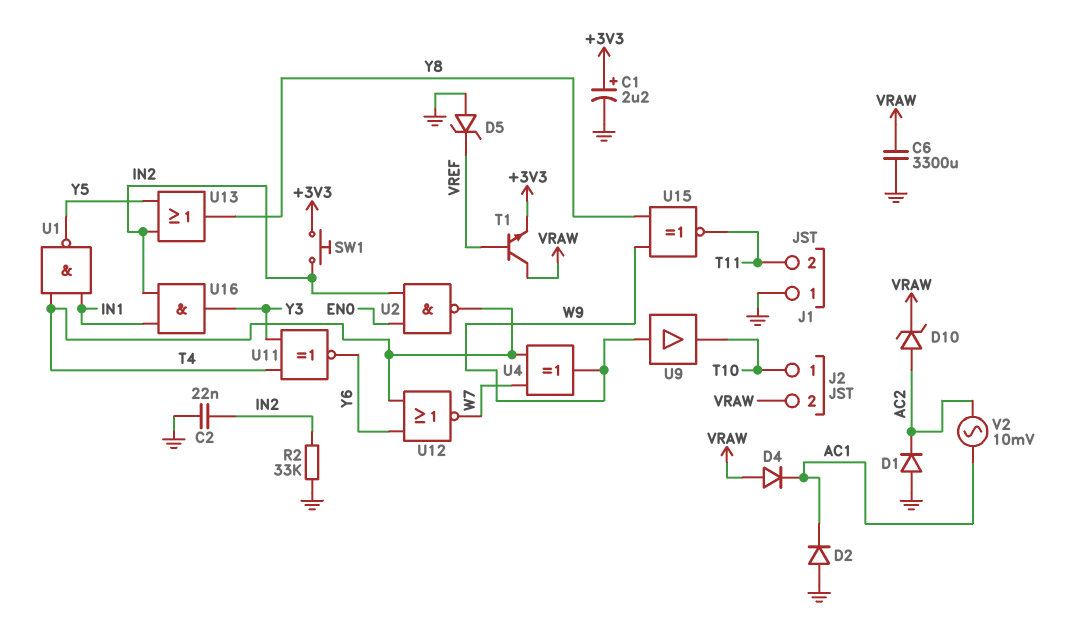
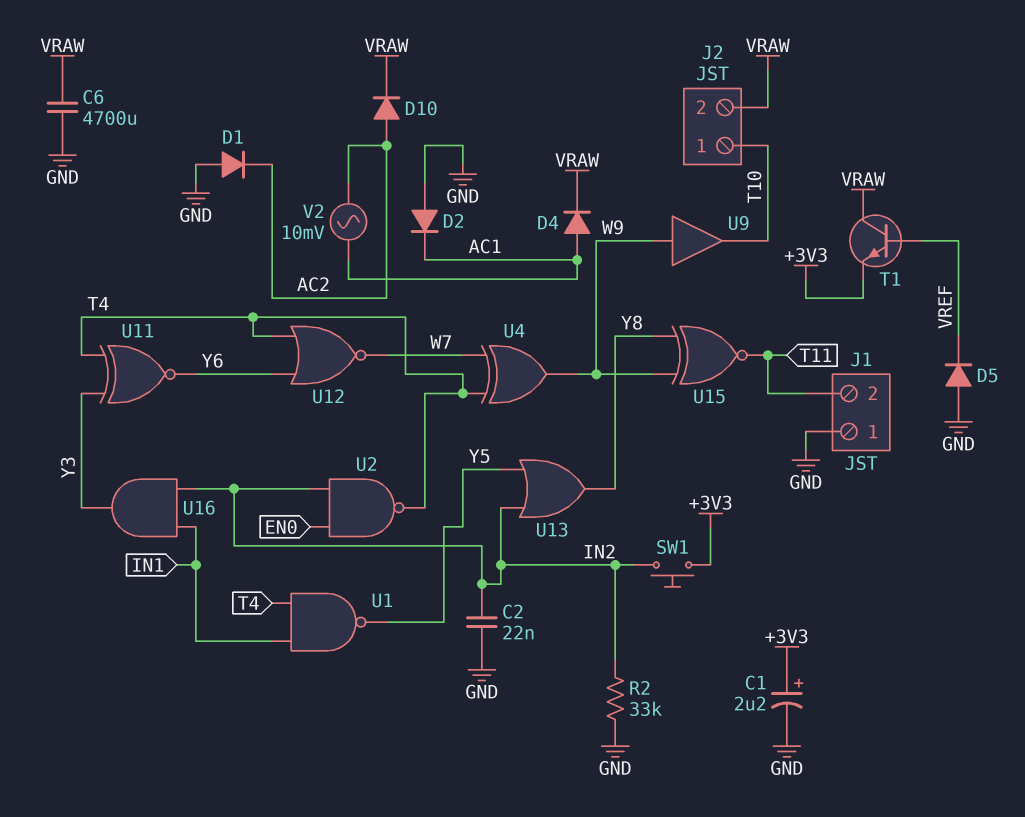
C6: 3300uF (GND, VRAW) -> 4700uF (GND, VRAW)
D4: diode (A VRAW, K AC1) -> diode (A AC1, K VRAW)
D5: zener (A GND, K VREF) -> diode (A GND, K VREF)
D10: zener (A AC2, K VRAW) -> diode (A AC2, K VRAW)

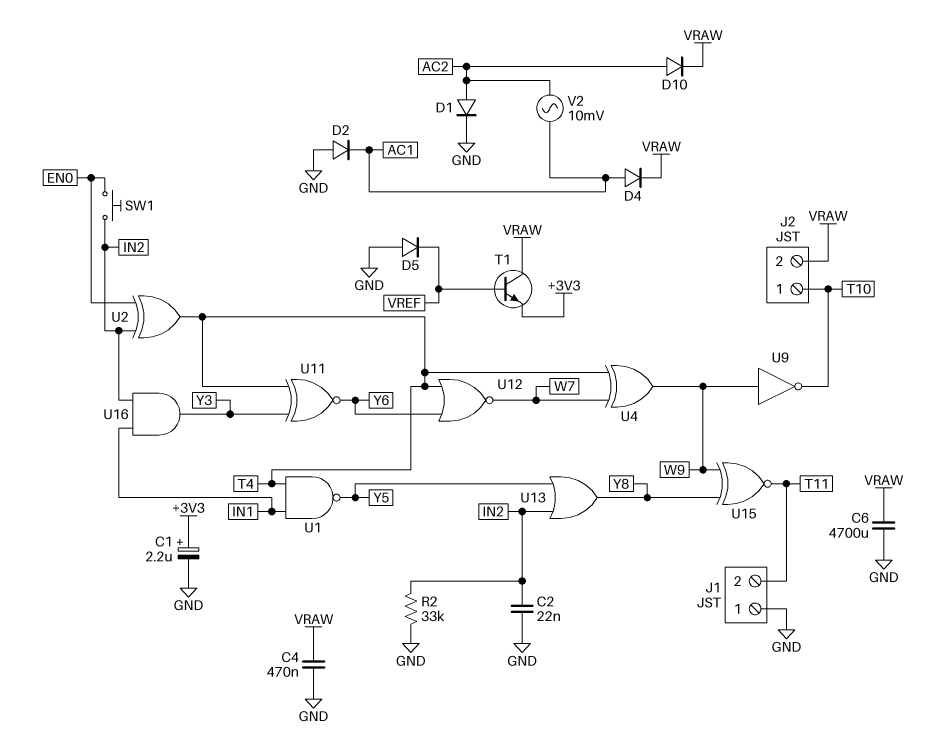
C4: none -> 470nF (GND, VRAW)
D1: diode (A GND, K AC2) -> diode (A AC2, K GND)
SW1: button (+3V3, IN2) -> button (EN0, IN2)
U2: NAND (in EN0, in IN2, out T4) -> XOR (in EN0, in IN2, out T4)
U9: buffer (in W9, out T10) -> NOT (in W9, out T10)

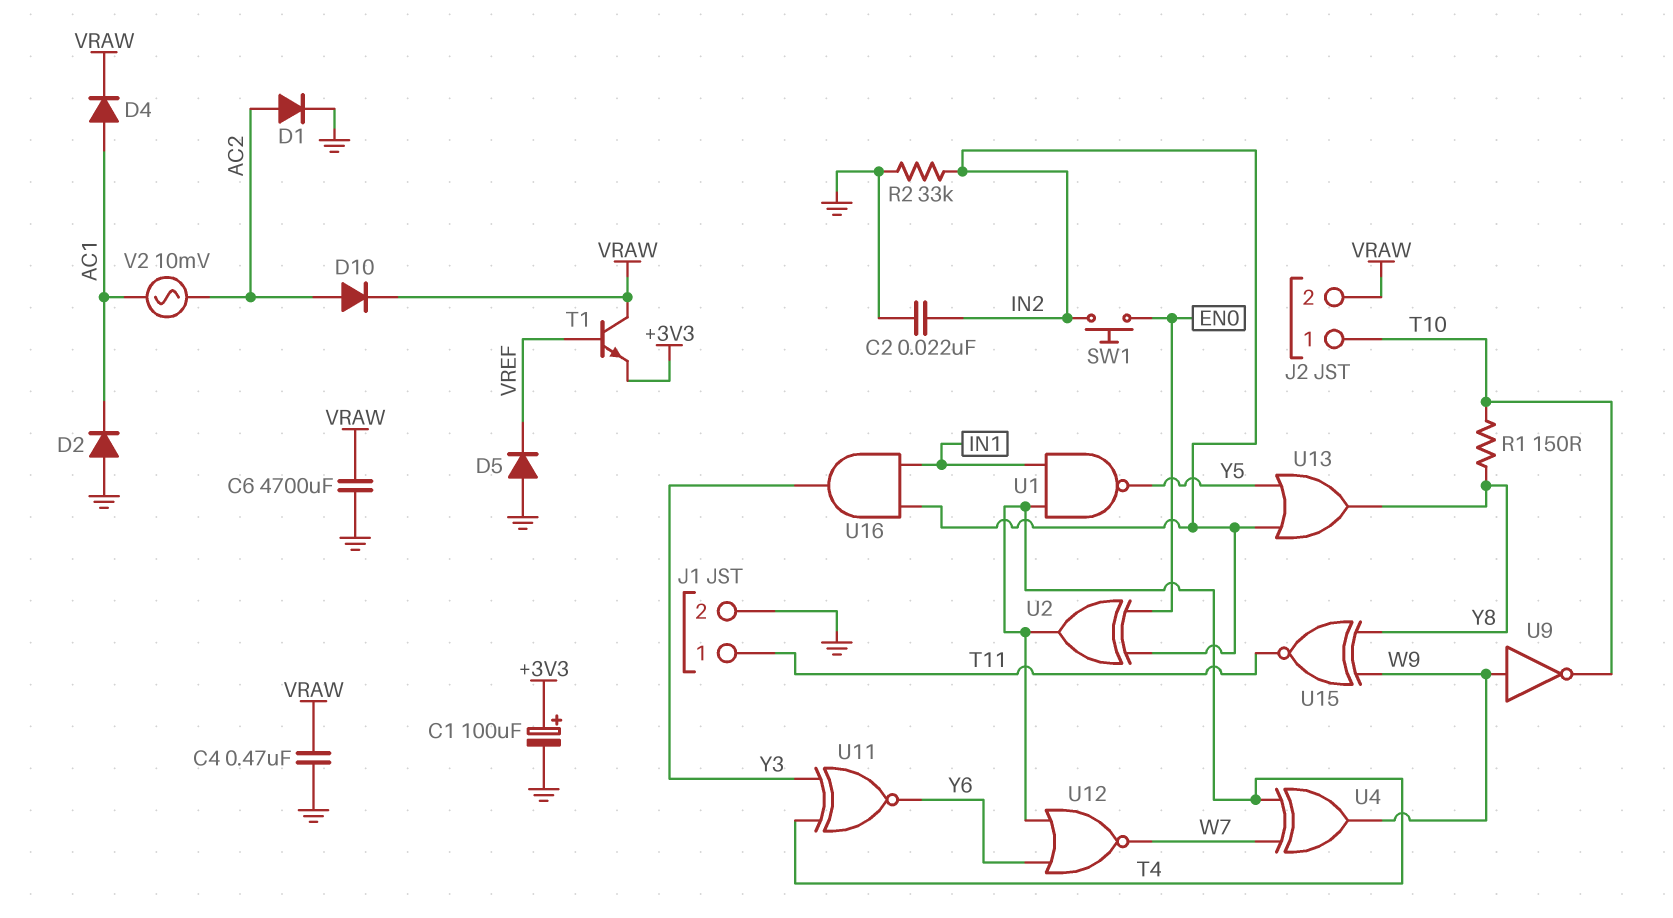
C1: 2.2uF (plus +3V3, minus GND) -> 100uF (plus +3V3, minus GND)
J1 pin 1: GND -> T11
J1 pin 2: T11 -> GND
R1: none -> 150 (T10, Y8)

